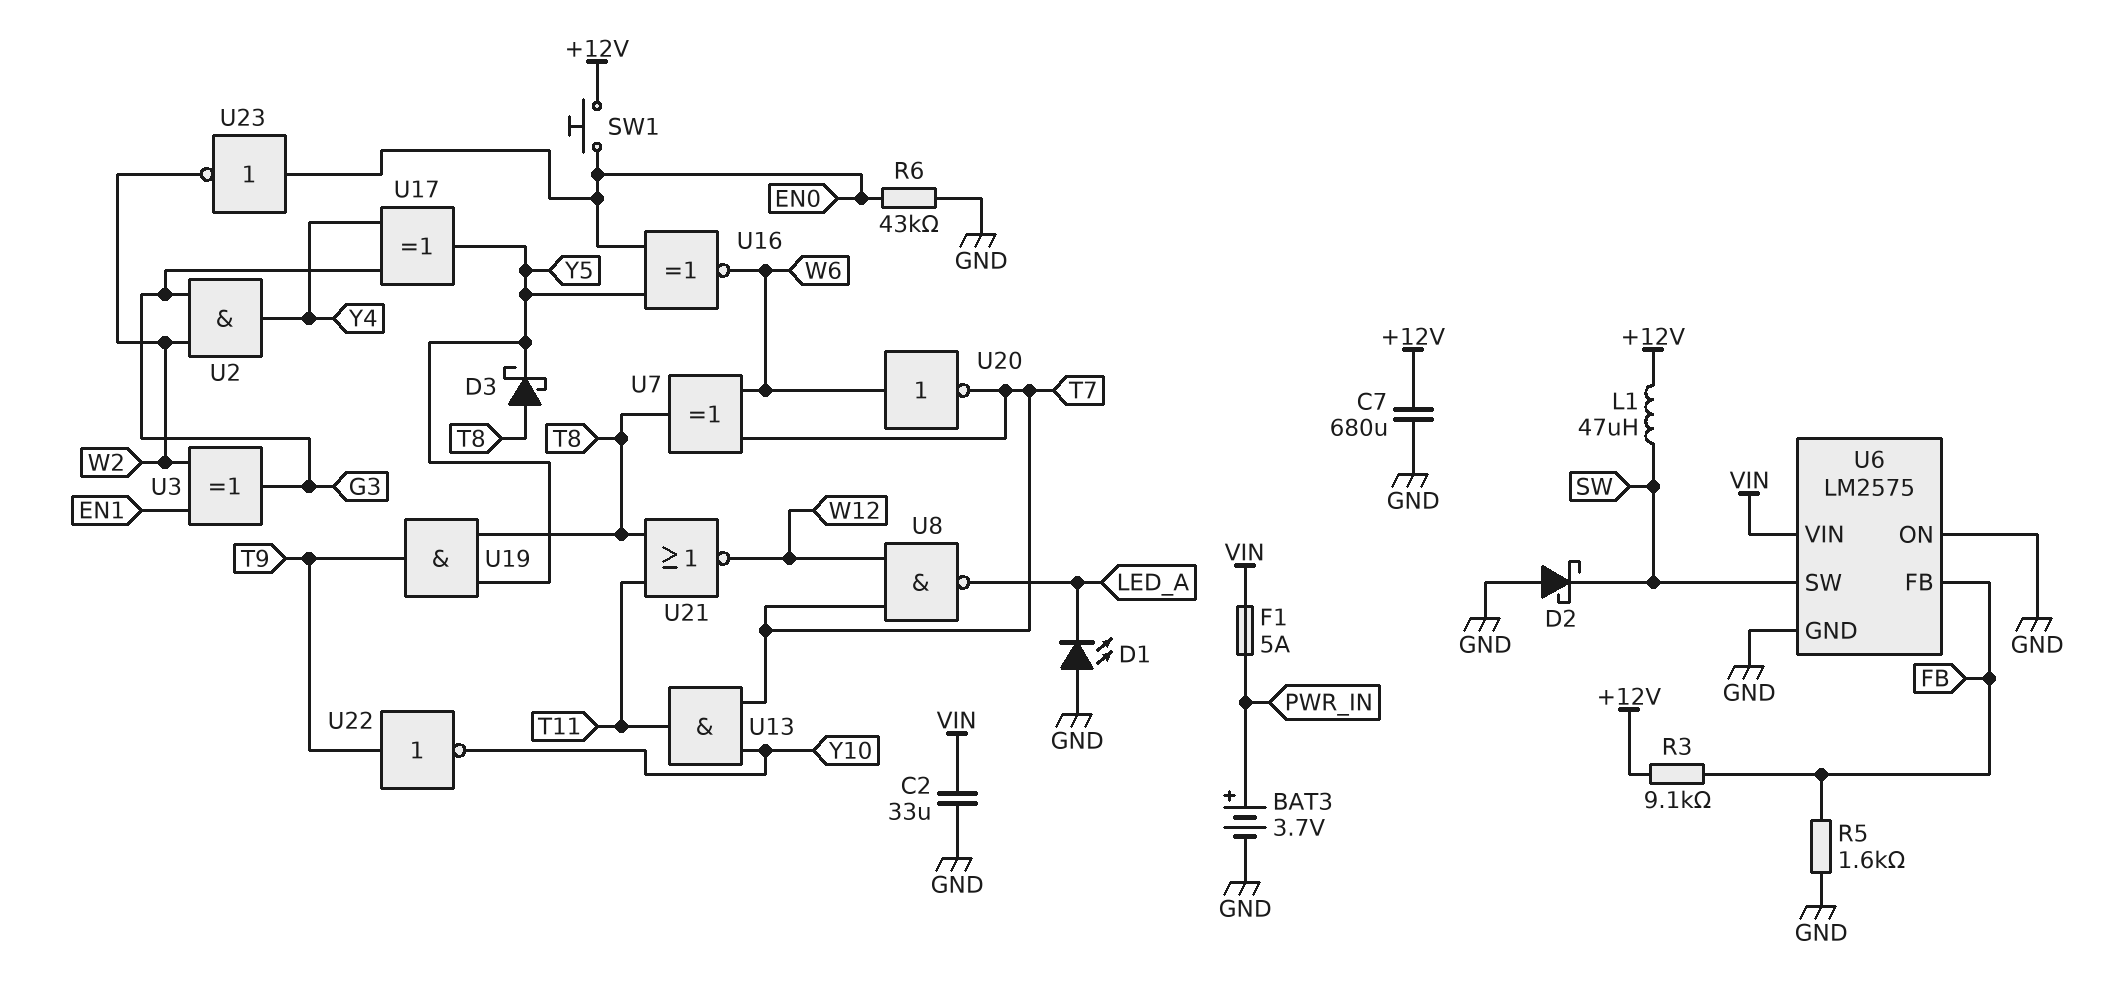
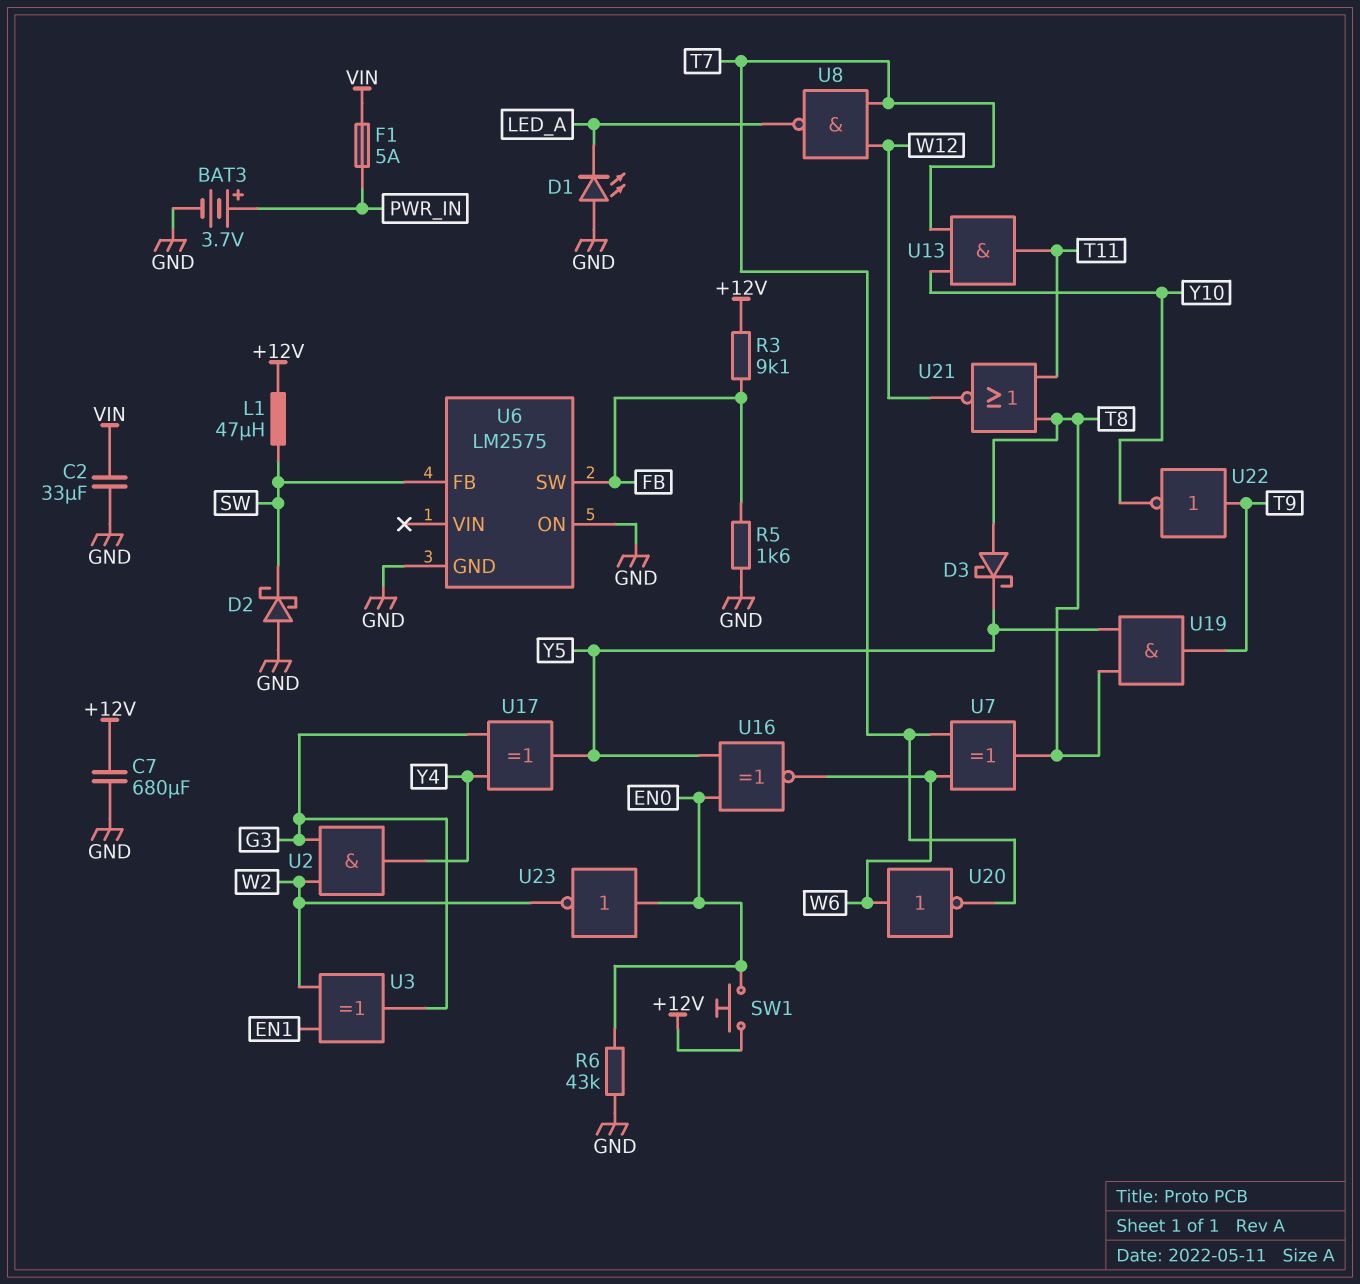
U6 pin FB: FB -> SW
U6 pin SW: SW -> FB
U6 pin VIN: VIN -> none

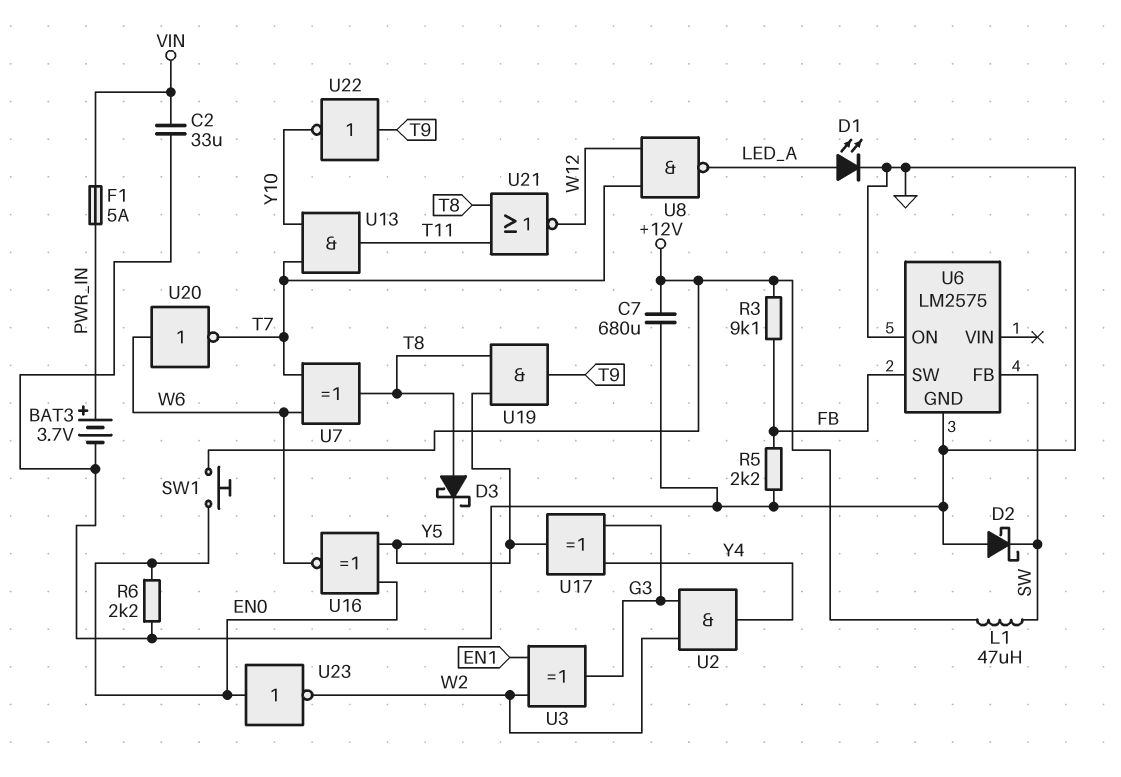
D1: LED (A GND, K LED_A) -> LED (A LED_A, K GND)
R5: 1.6k (FB, GND) -> 2.2k (FB, GND)
R6: 43k (EN0, GND) -> 2.2k (EN0, GND)

